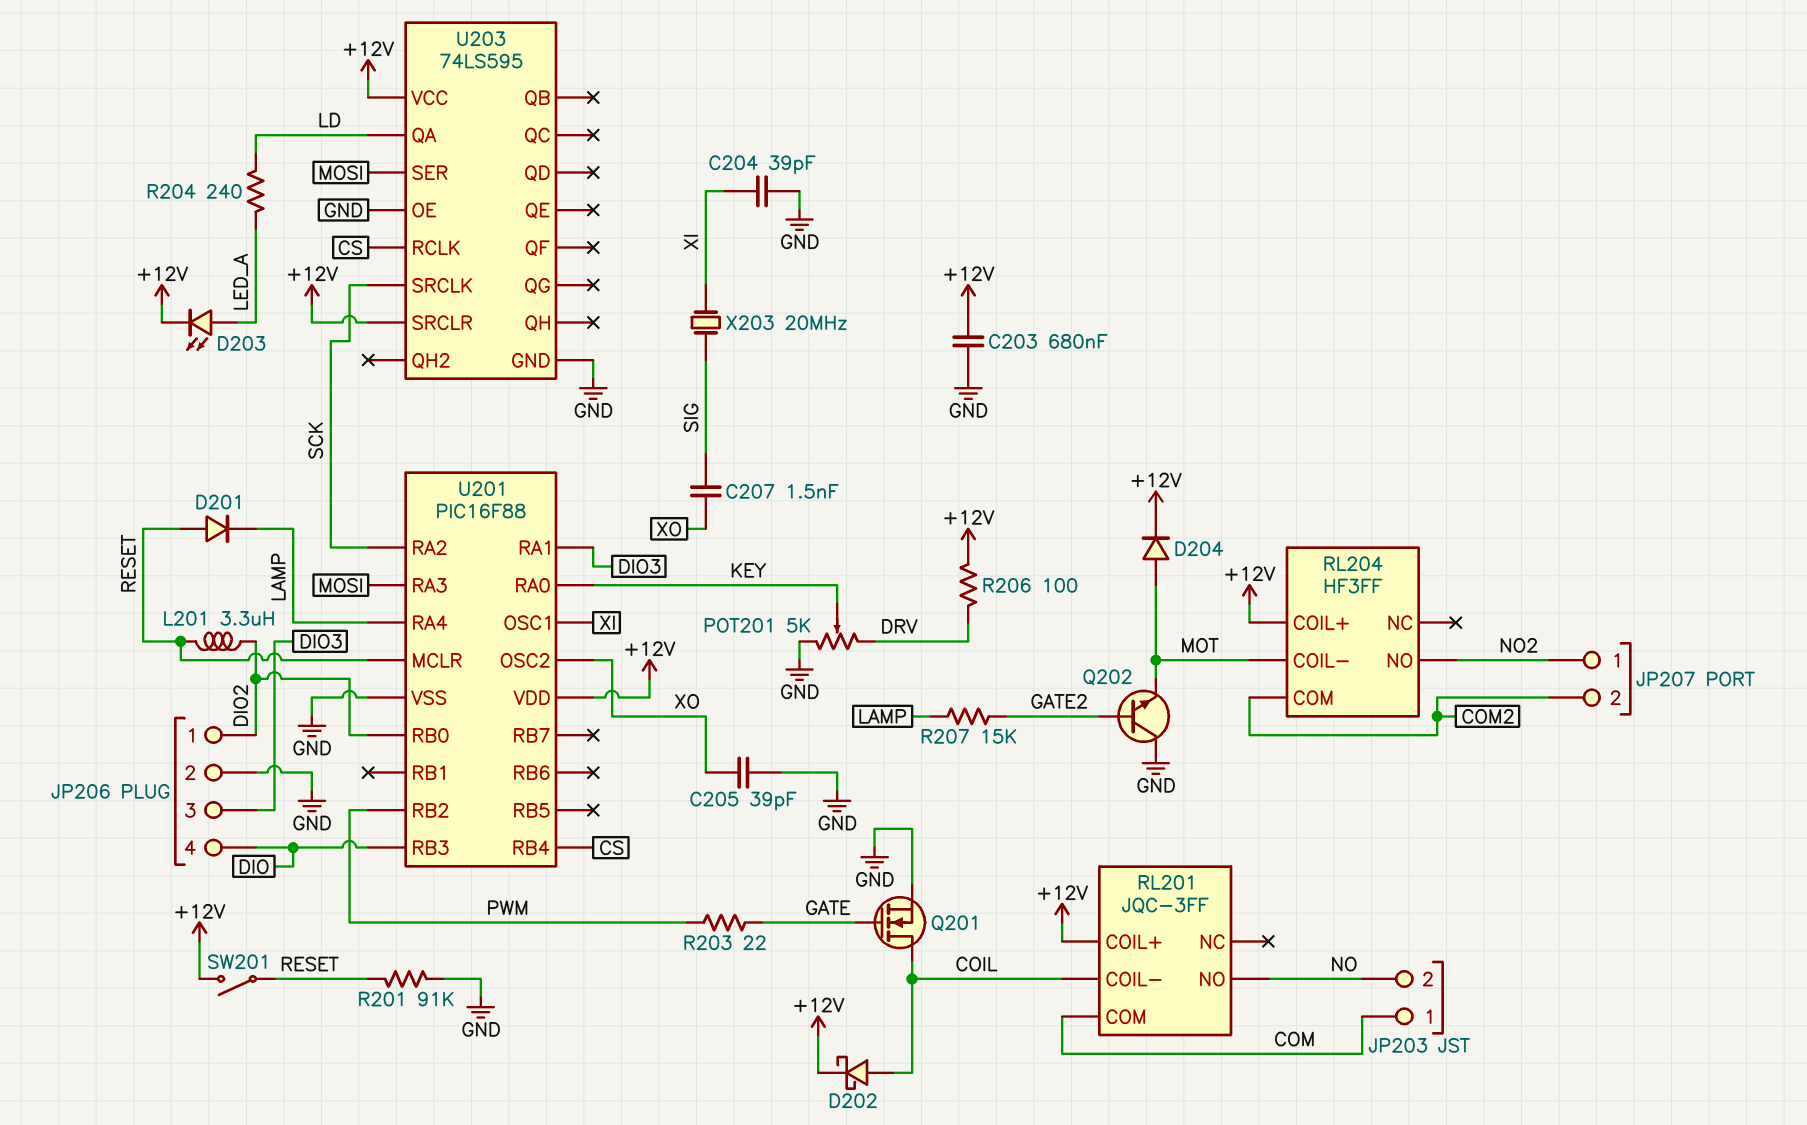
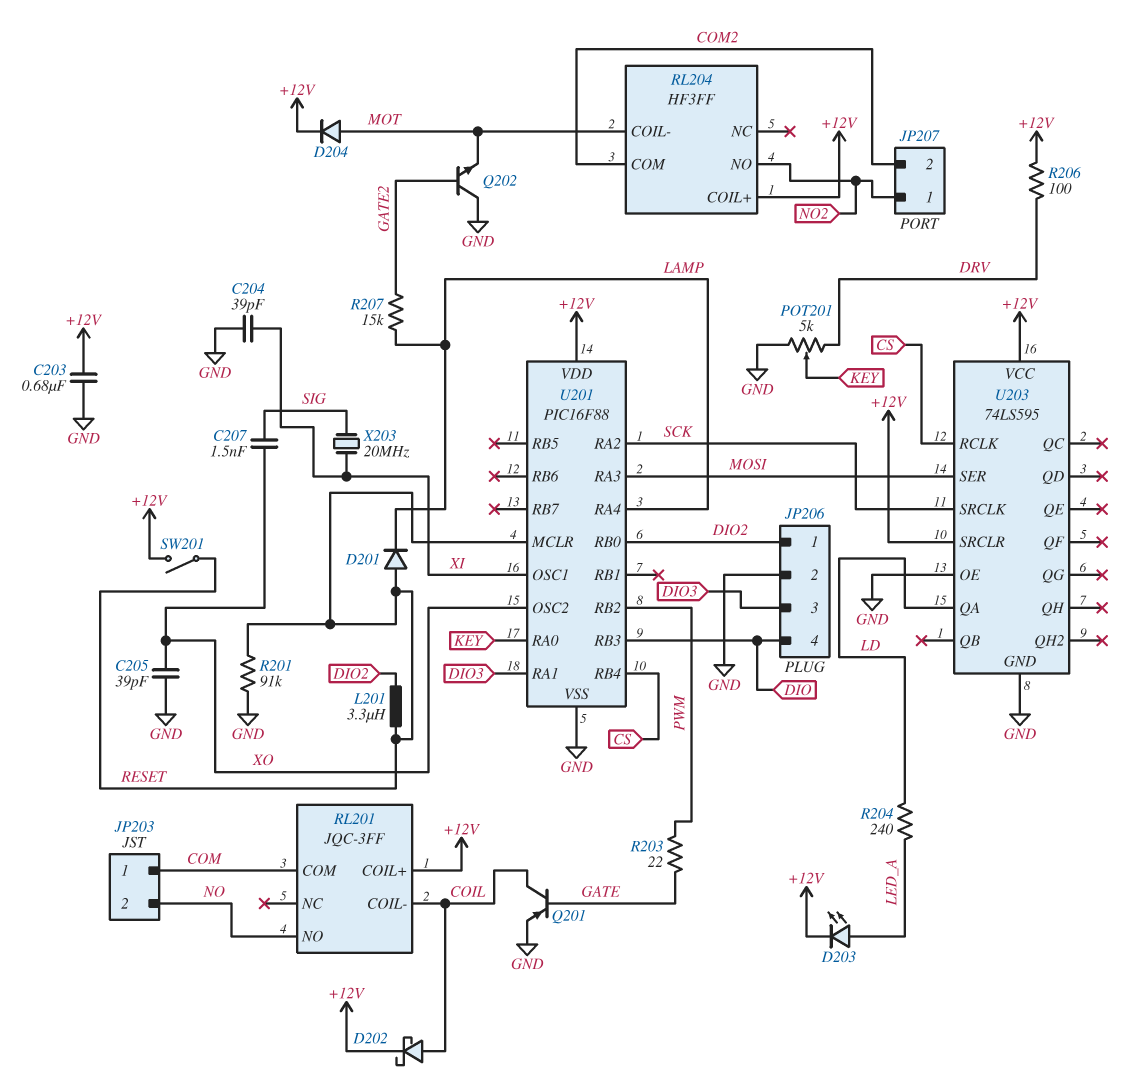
Q201: NMOS (G GATE, D COIL, S GND) -> PNP (B GATE, C COIL, E GND)

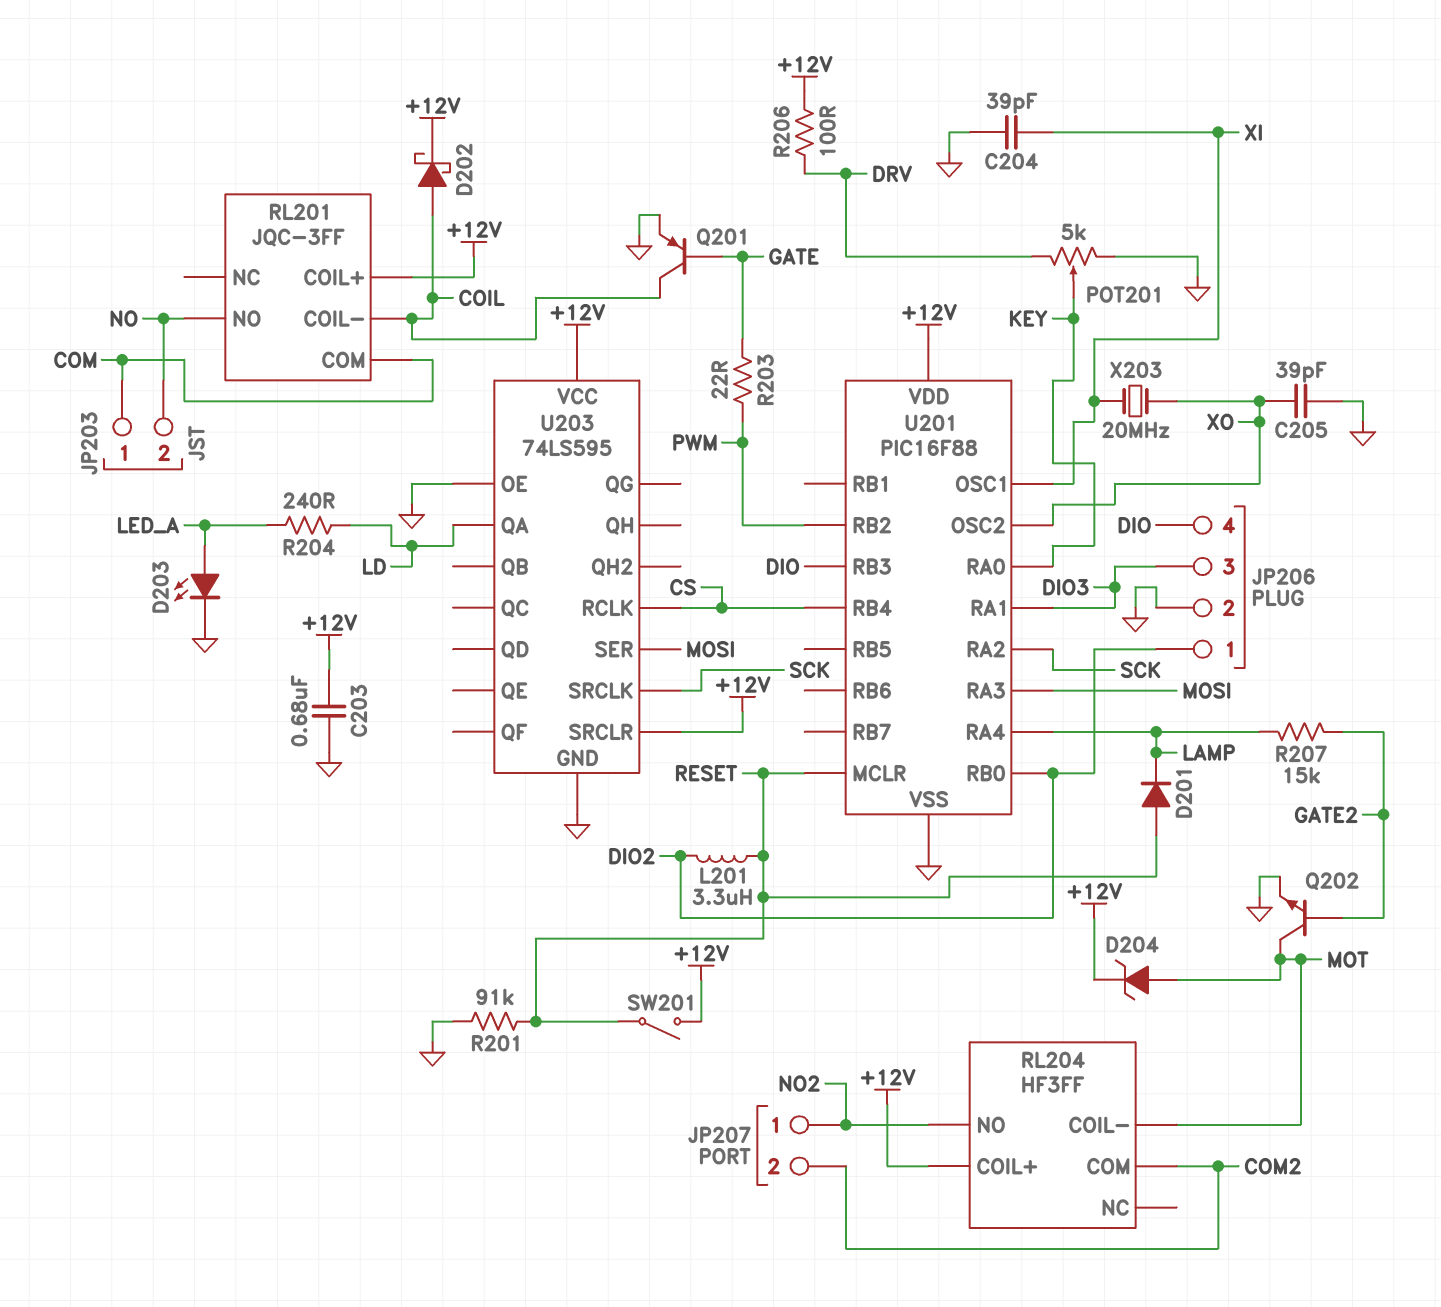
C207: 1.5nF (SIG, XO) -> none
D203: LED (A LED_A, K +12V) -> LED (A LED_A, K GND)
D204: diode (A MOT, K +12V) -> zener (A MOT, K +12V)
Q202: NPN (B GATE2, C GND, E MOT) -> NPN (B GATE2, C MOT, E GND)
X203: 20MHz (SIG, XI) -> 20MHz (XI, XO)

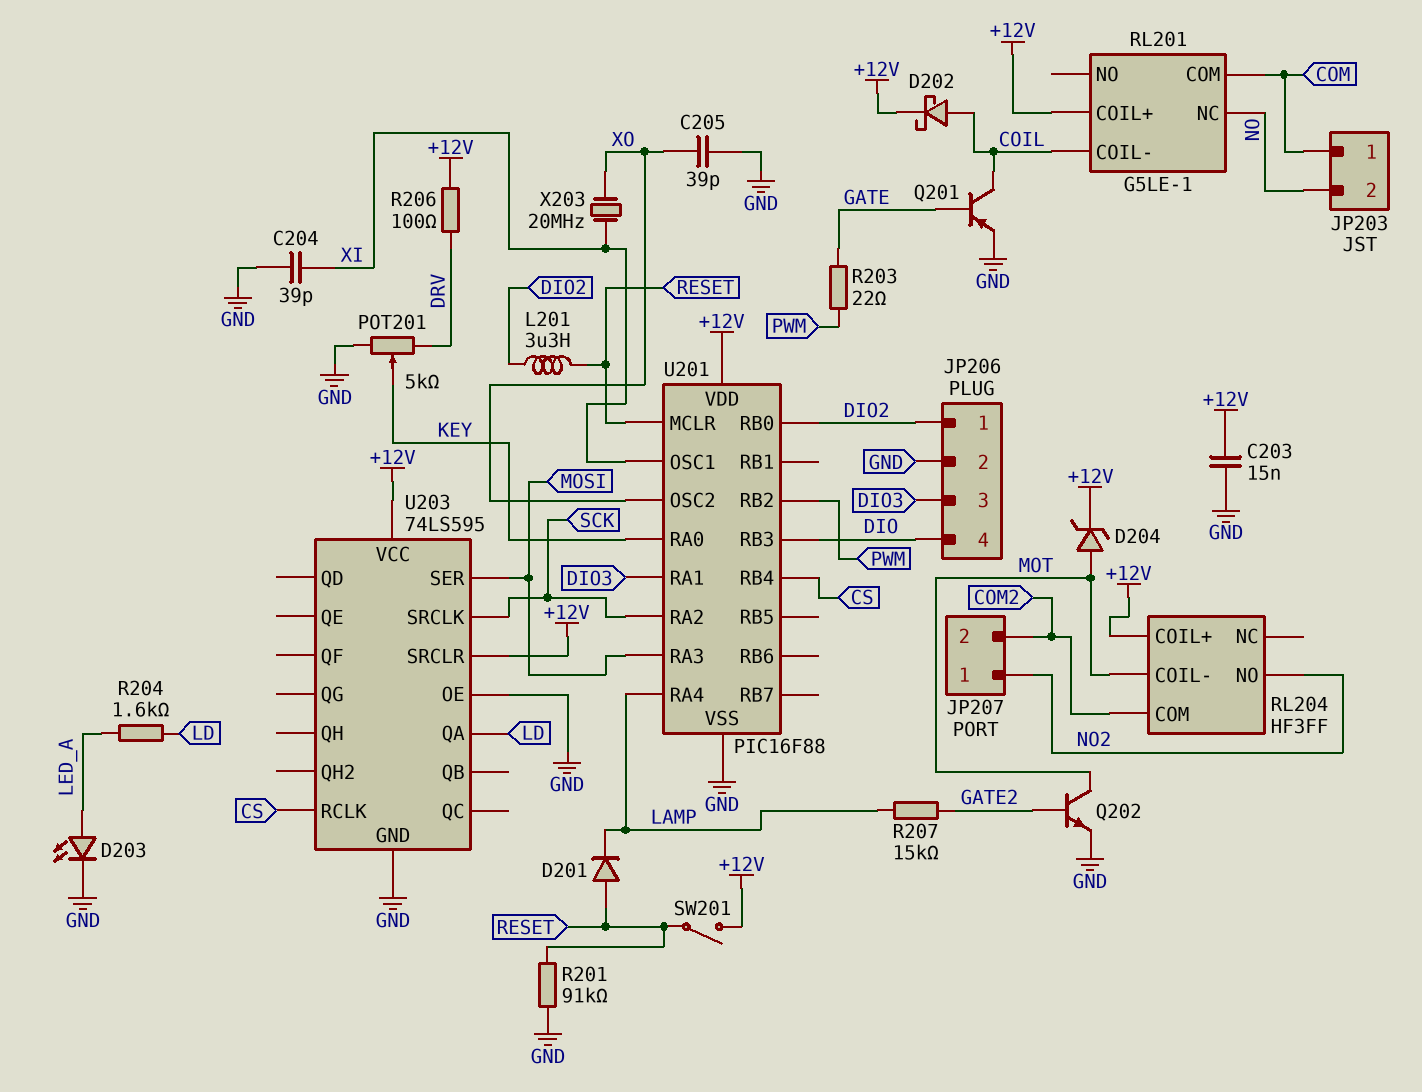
C203: 680nF (+12V, GND) -> 15nF (+12V, GND)
R204: 240 (LD, LED_A) -> 1.6k (LD, LED_A)
RL201: JQC-3FF -> G5LE-1
RL201 pin NC: none -> NO
RL201 pin NO: NO -> none

